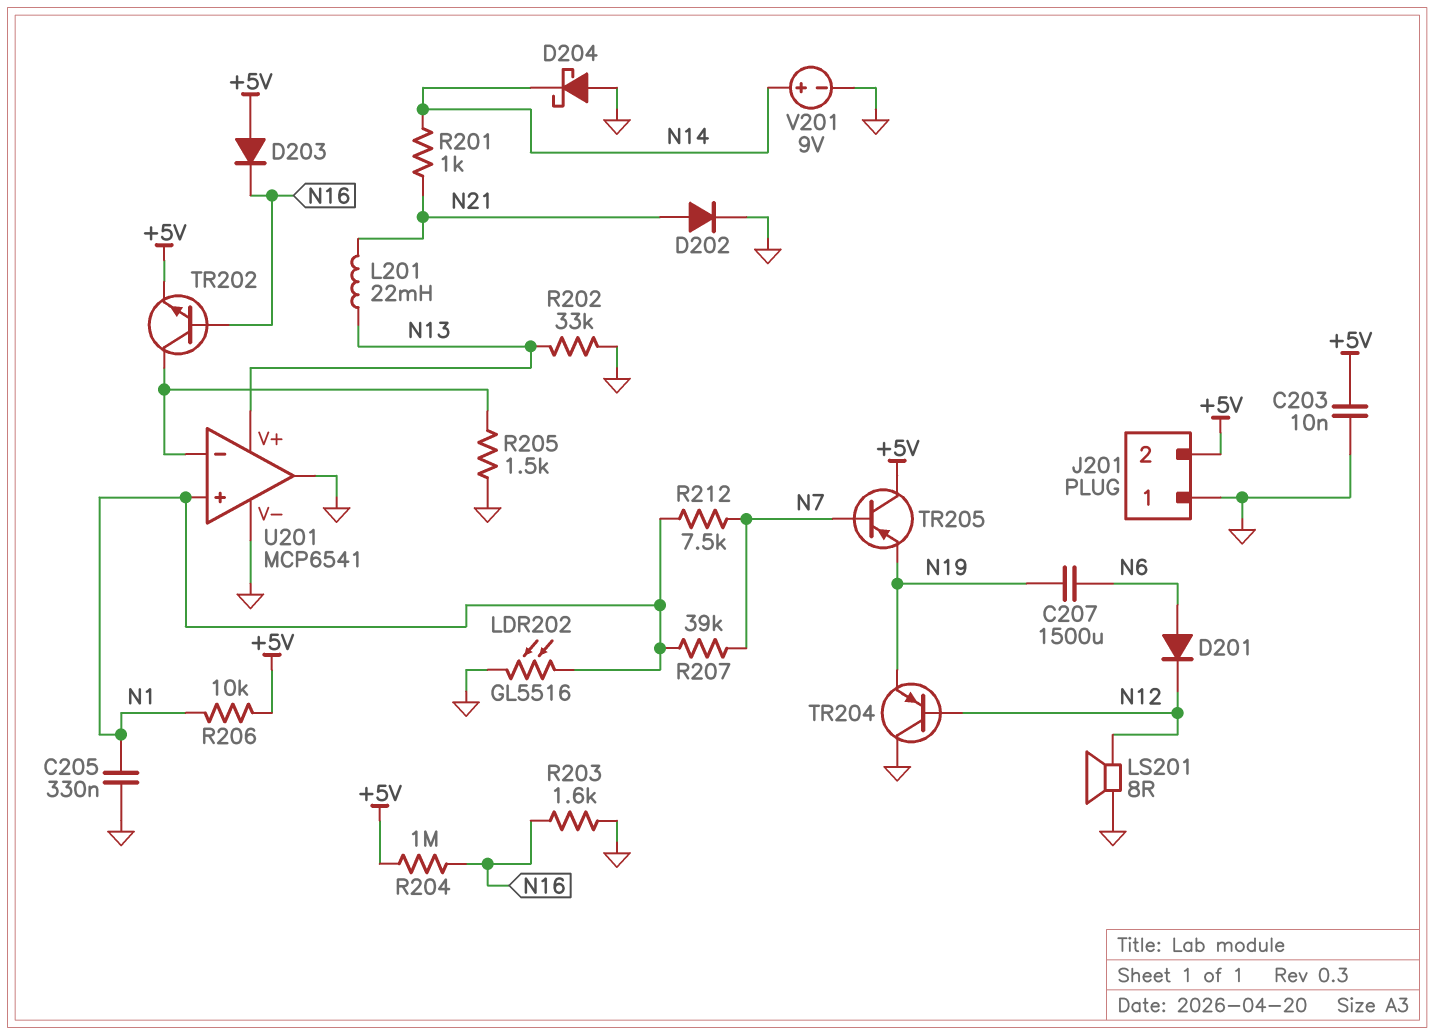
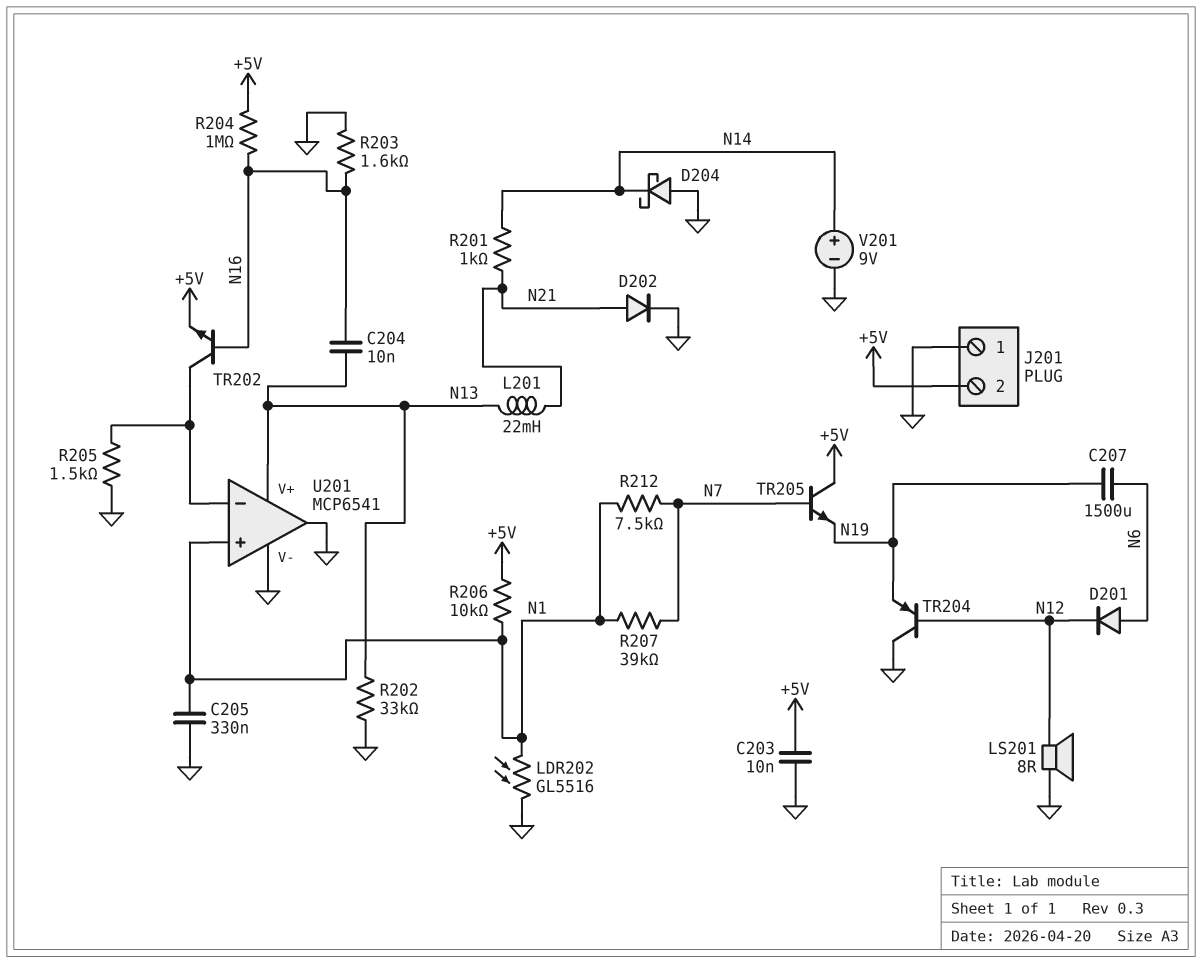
C204: none -> 10nF (N13, N16)
D203: diode (A +5V, K N16) -> none
TR205: PNP (B N7, C +5V, E N19) -> NPN (B N7, C +5V, E N19)

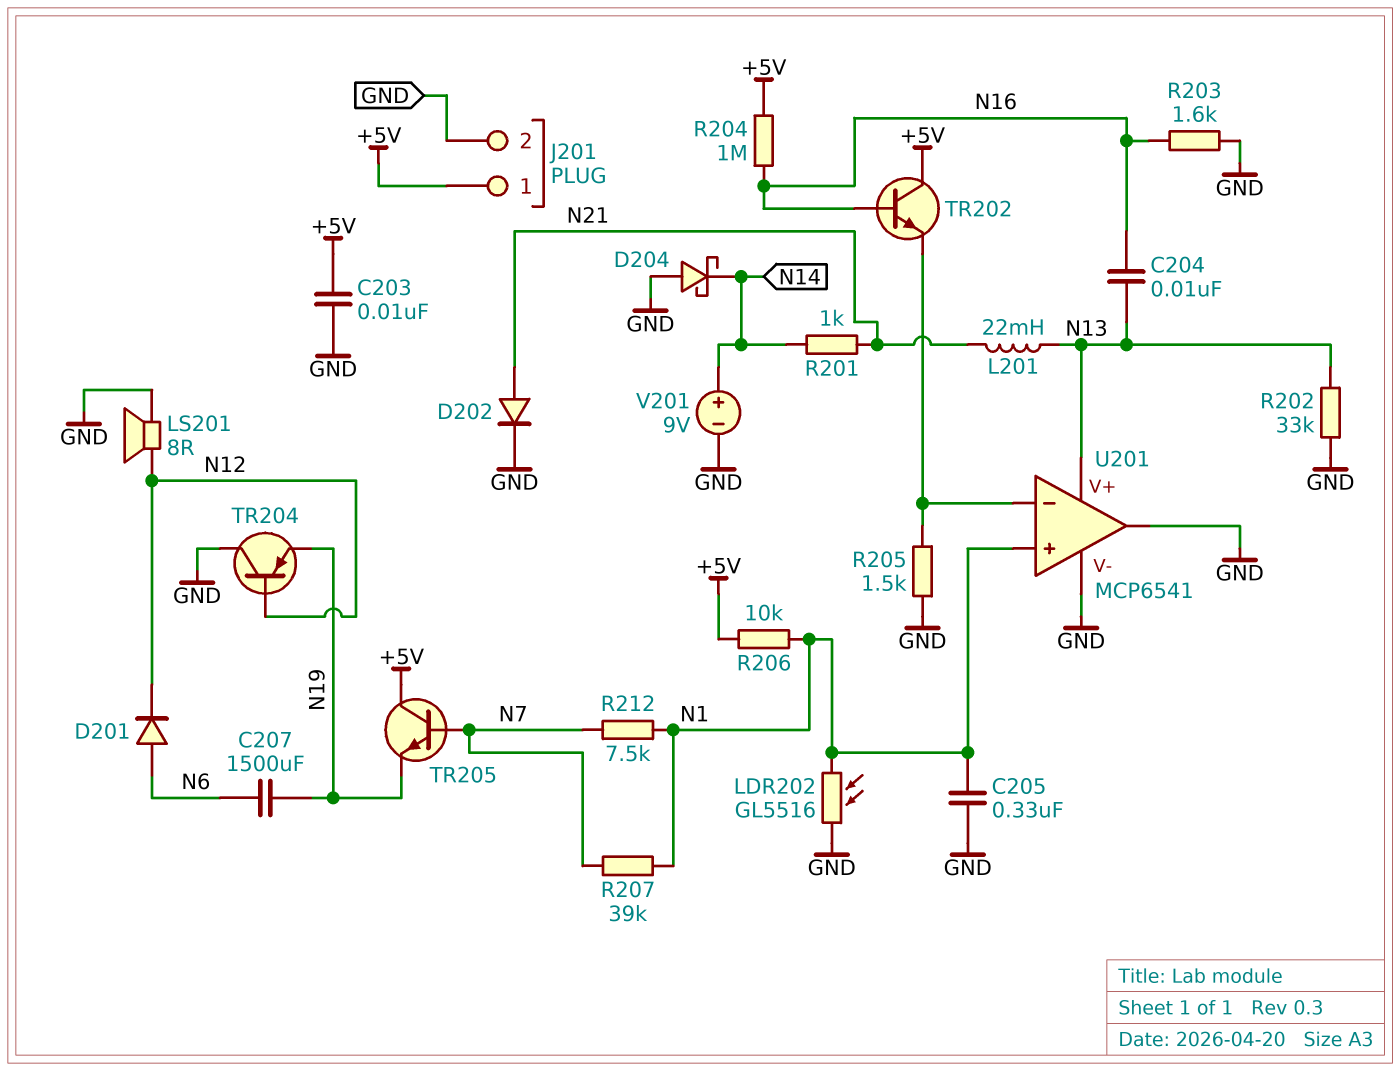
J201 pin 1: GND -> +5V
J201 pin 2: +5V -> GND
TR202: NPN (B N16, C U201/in-, E +5V) -> NPN (B N16, C +5V, E U201/in-)

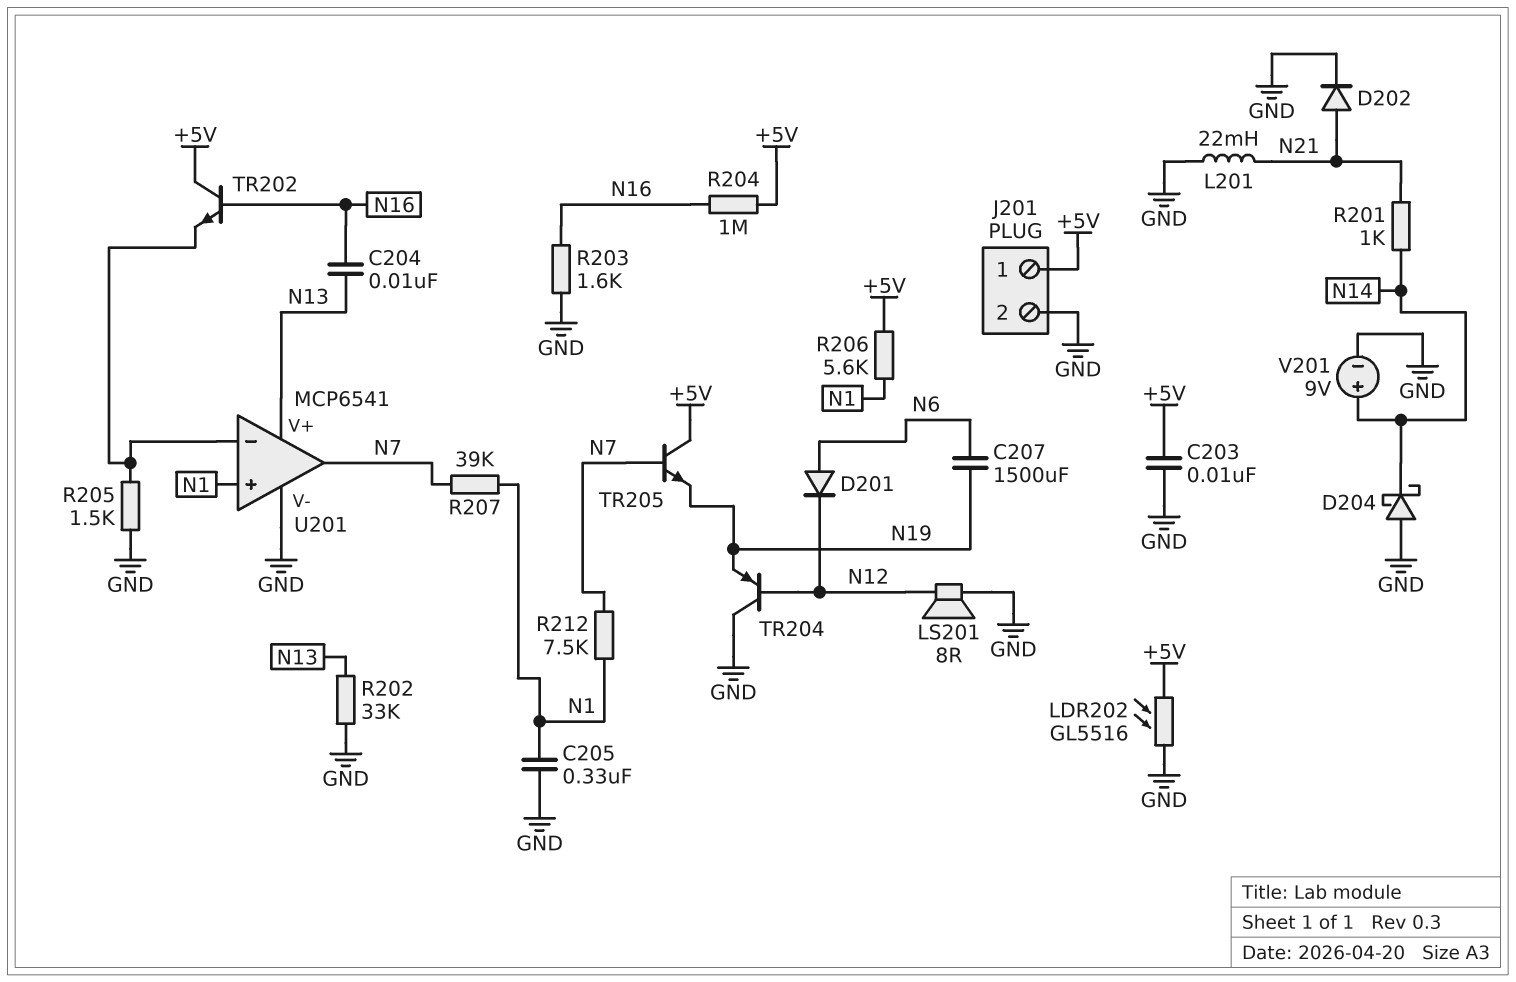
L201: 22mH (N13, N21) -> 22mH (GND, N21)
LDR202: GL5516 (GND, N1) -> GL5516 (+5V, GND)
R206: 10k (+5V, N1) -> 5.6k (+5V, N1)
U201 pin out: GND -> N7

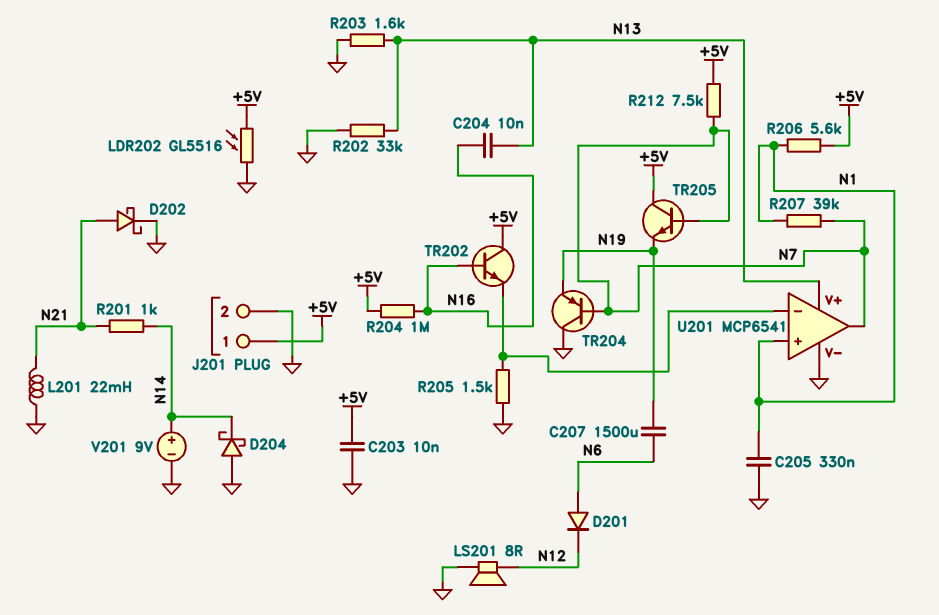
D202: diode (A N21, K GND) -> schottky (A N21, K GND)
R203: 1.6k (GND, N16) -> 1.6k (GND, N13)
R212: 7.5k (N1, N7) -> 7.5k (+5V, N7)
TR204: PNP (B N12, C GND, E N19) -> PNP (B N7, C GND, E N19)

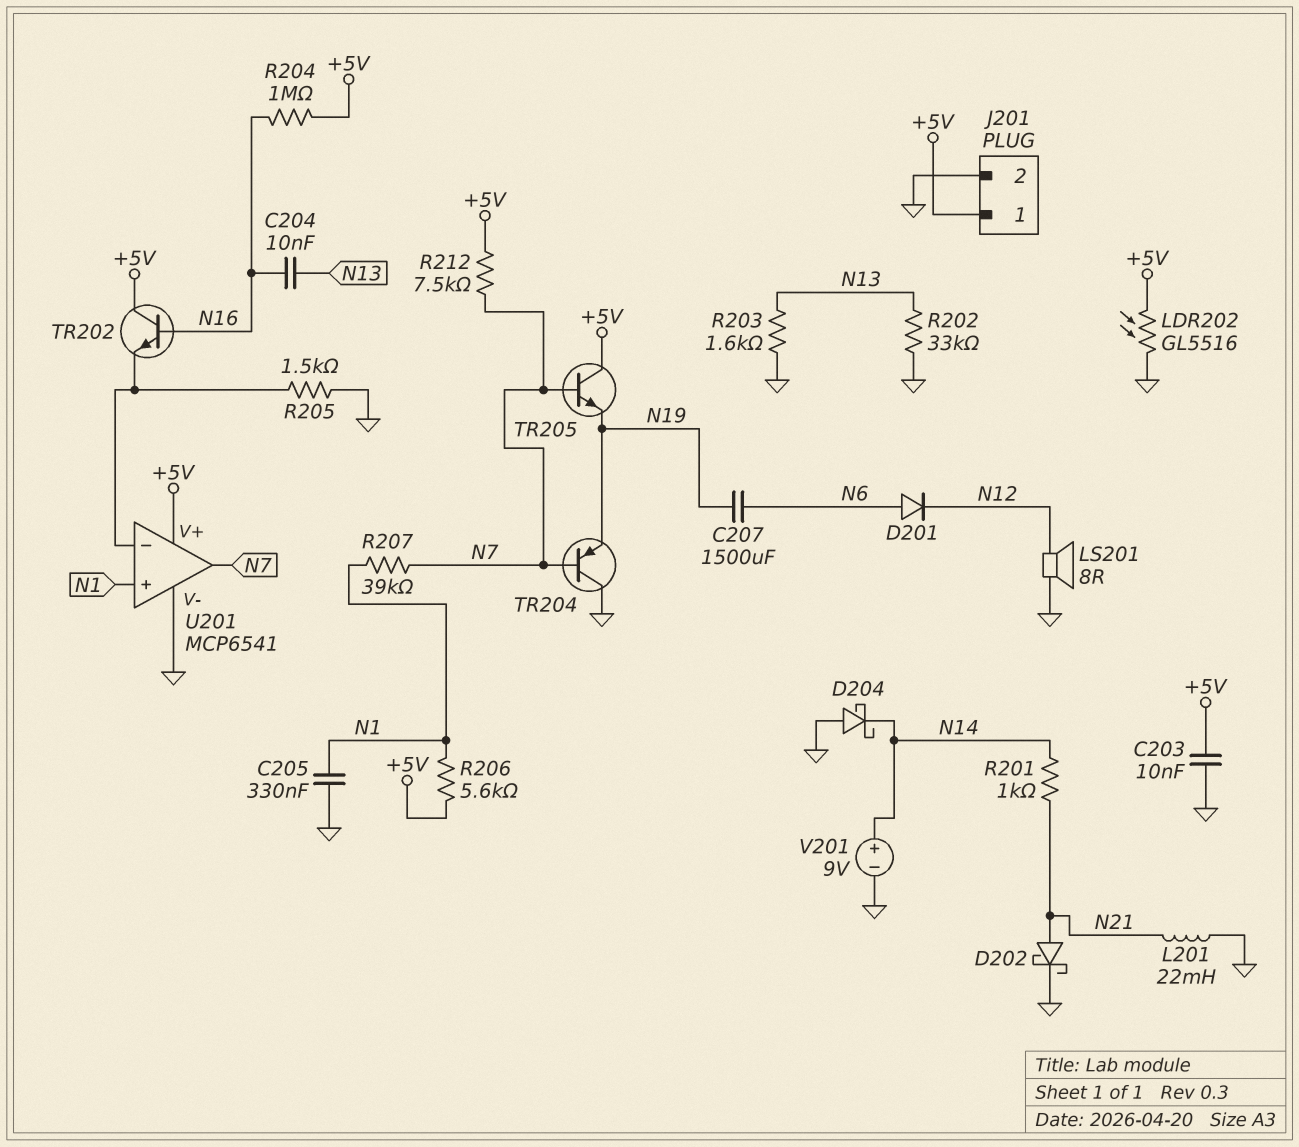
U201 pin V+: N13 -> +5V

